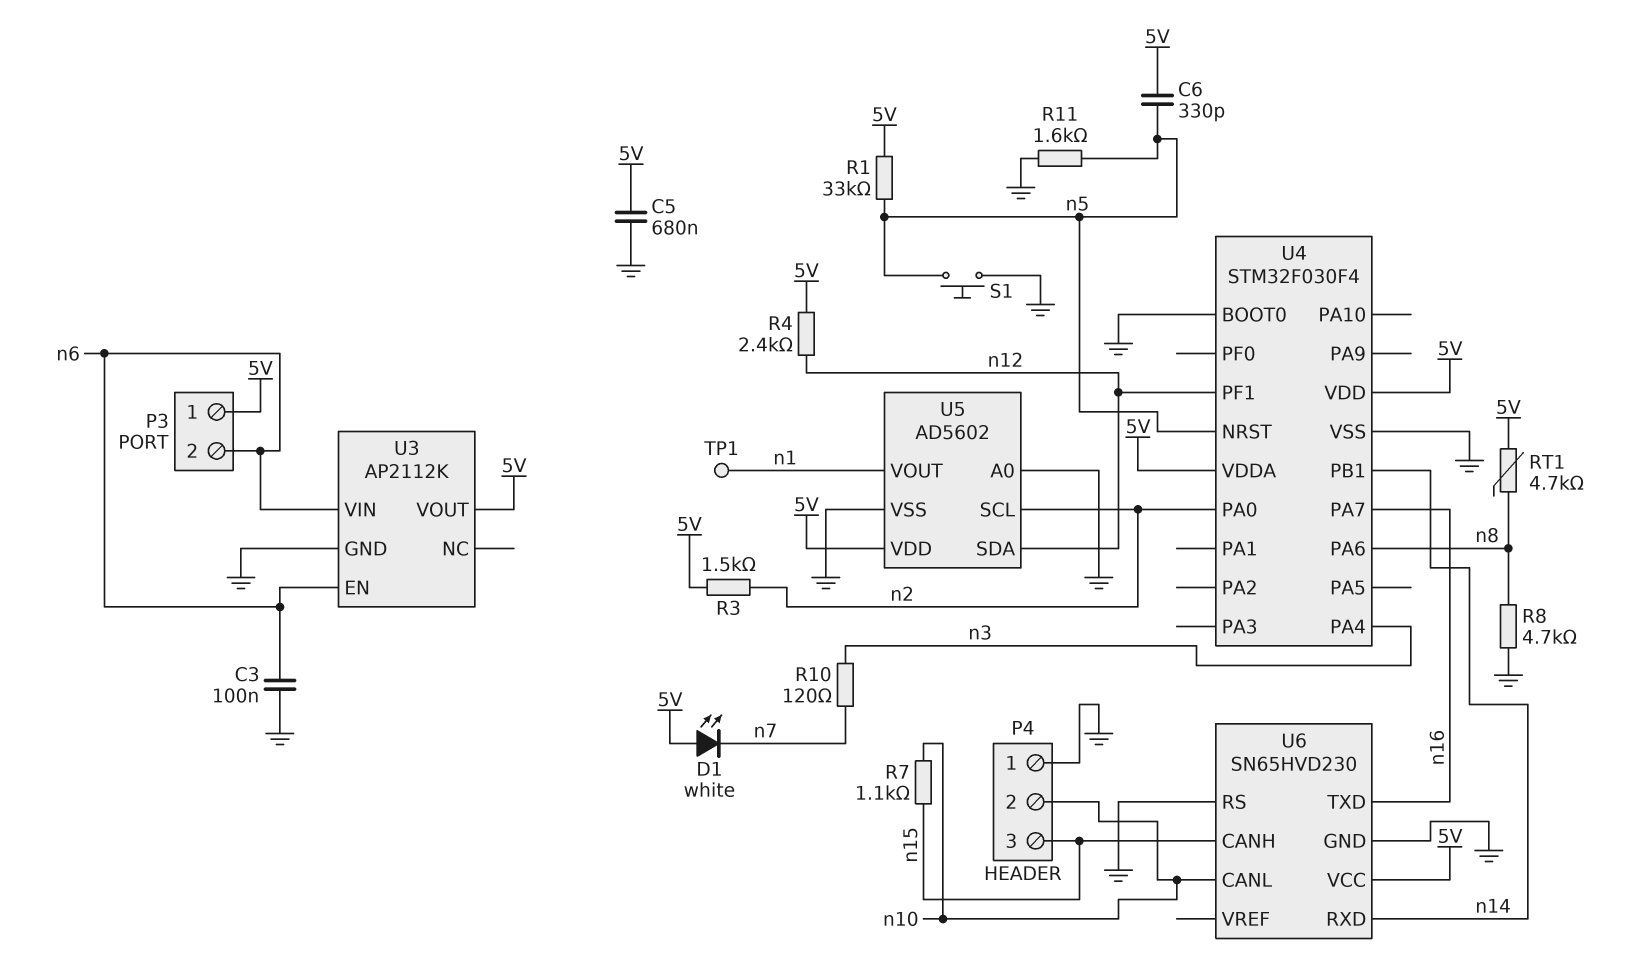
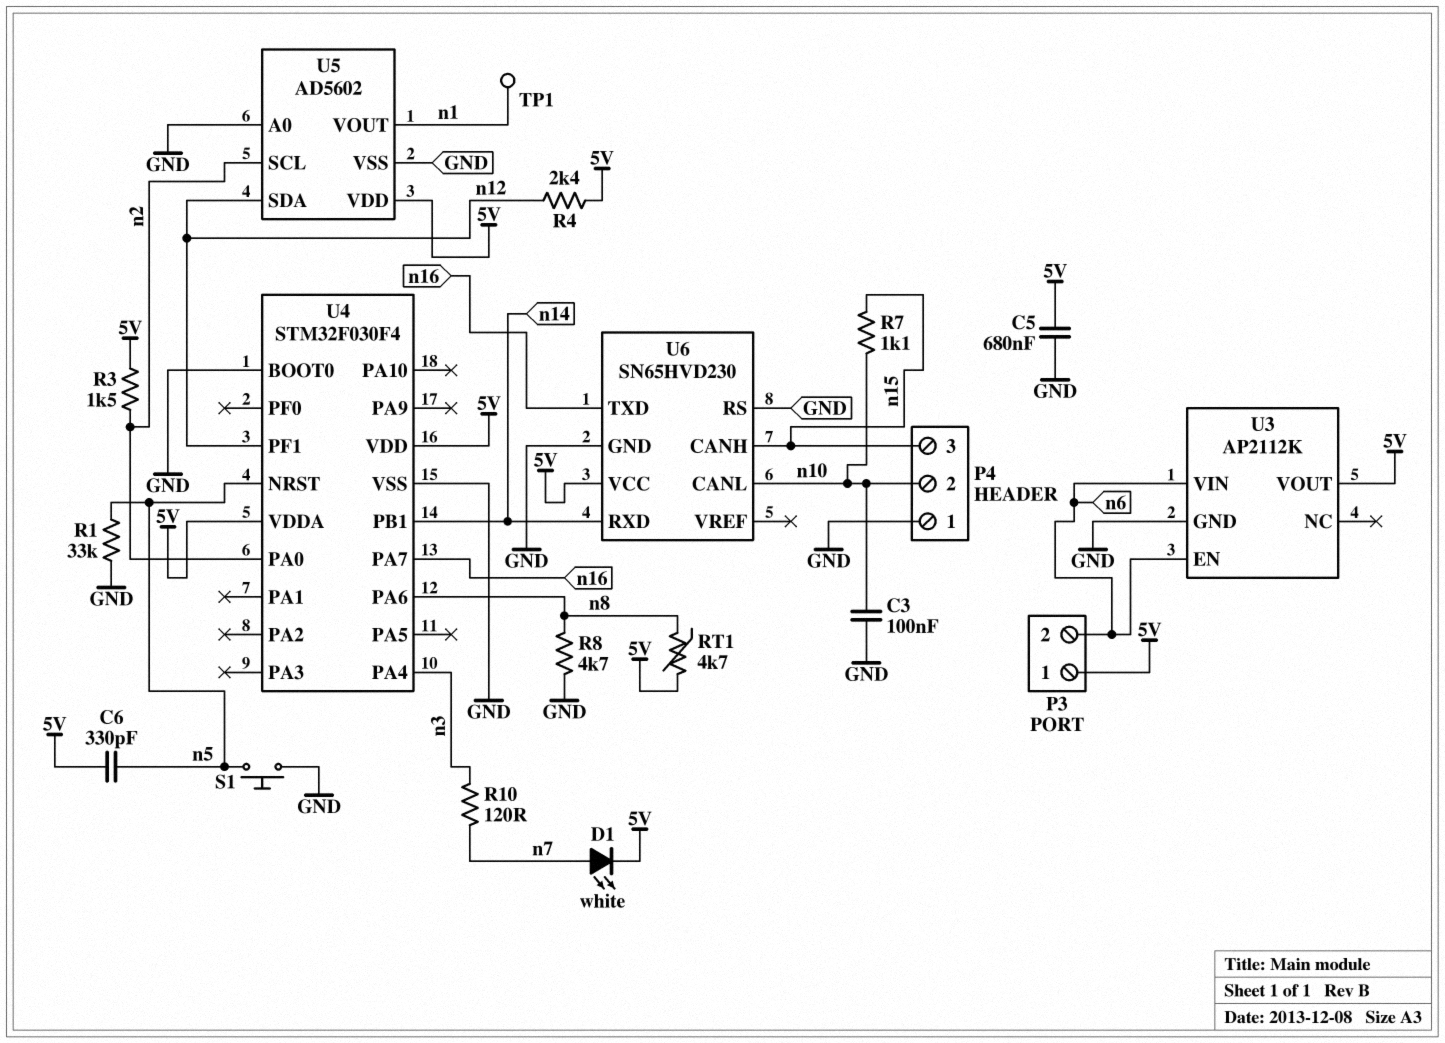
C3: 100nF (GND, n6) -> 100nF (GND, n10)
D1: LED white (A 5V, K n7) -> LED white (A n7, K 5V)
R1: 33k (5V, n5) -> 33k (GND, n5)
R11: 1.6k (GND, n5) -> none

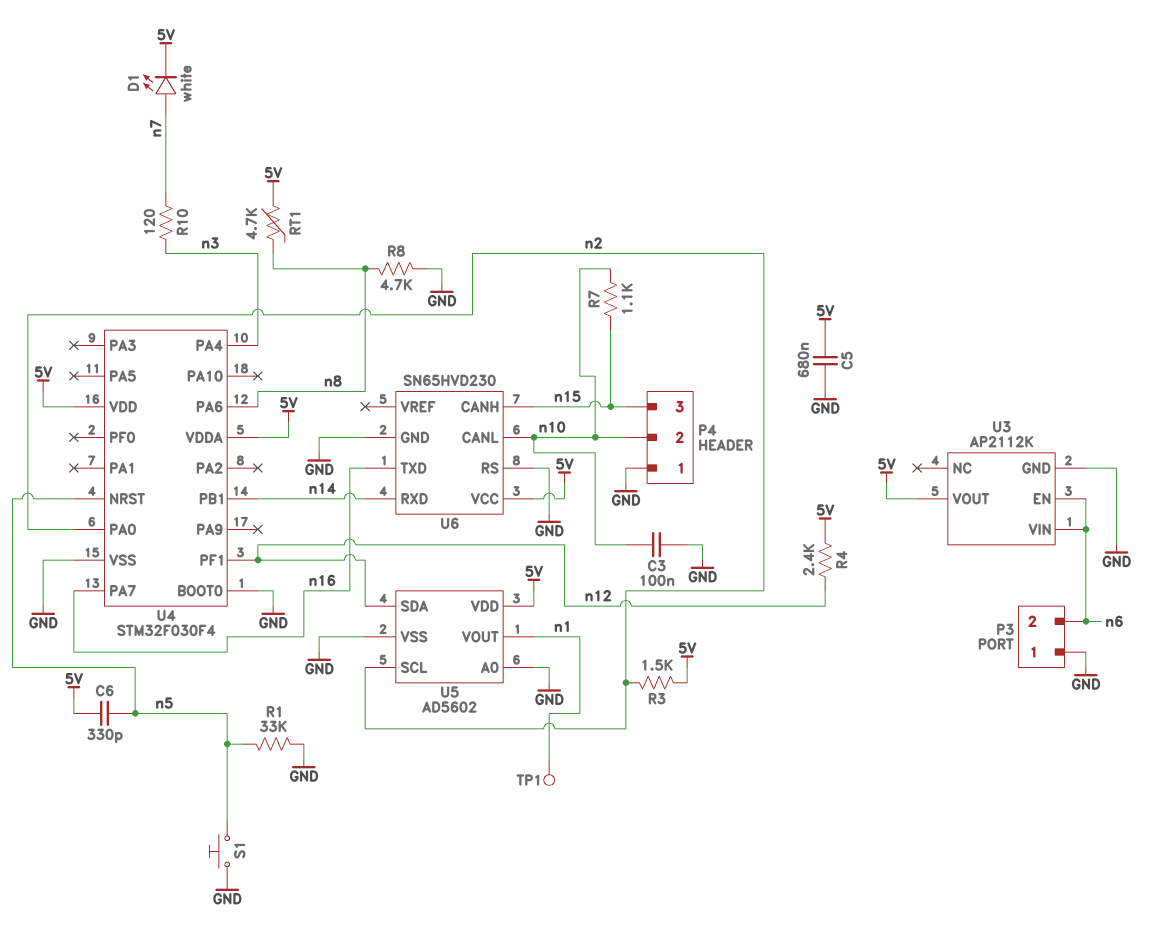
P3 pin 1: 5V -> GND

